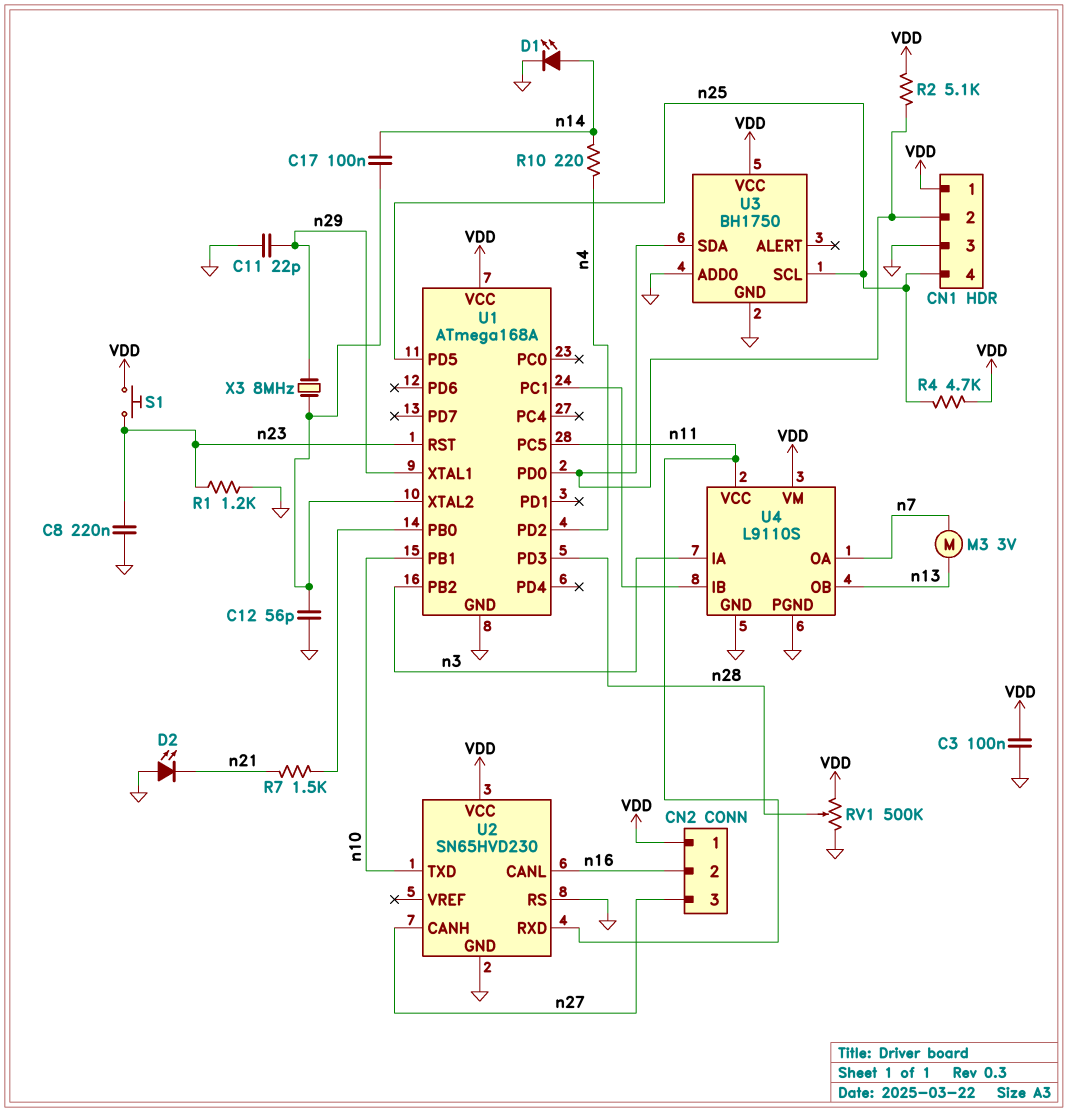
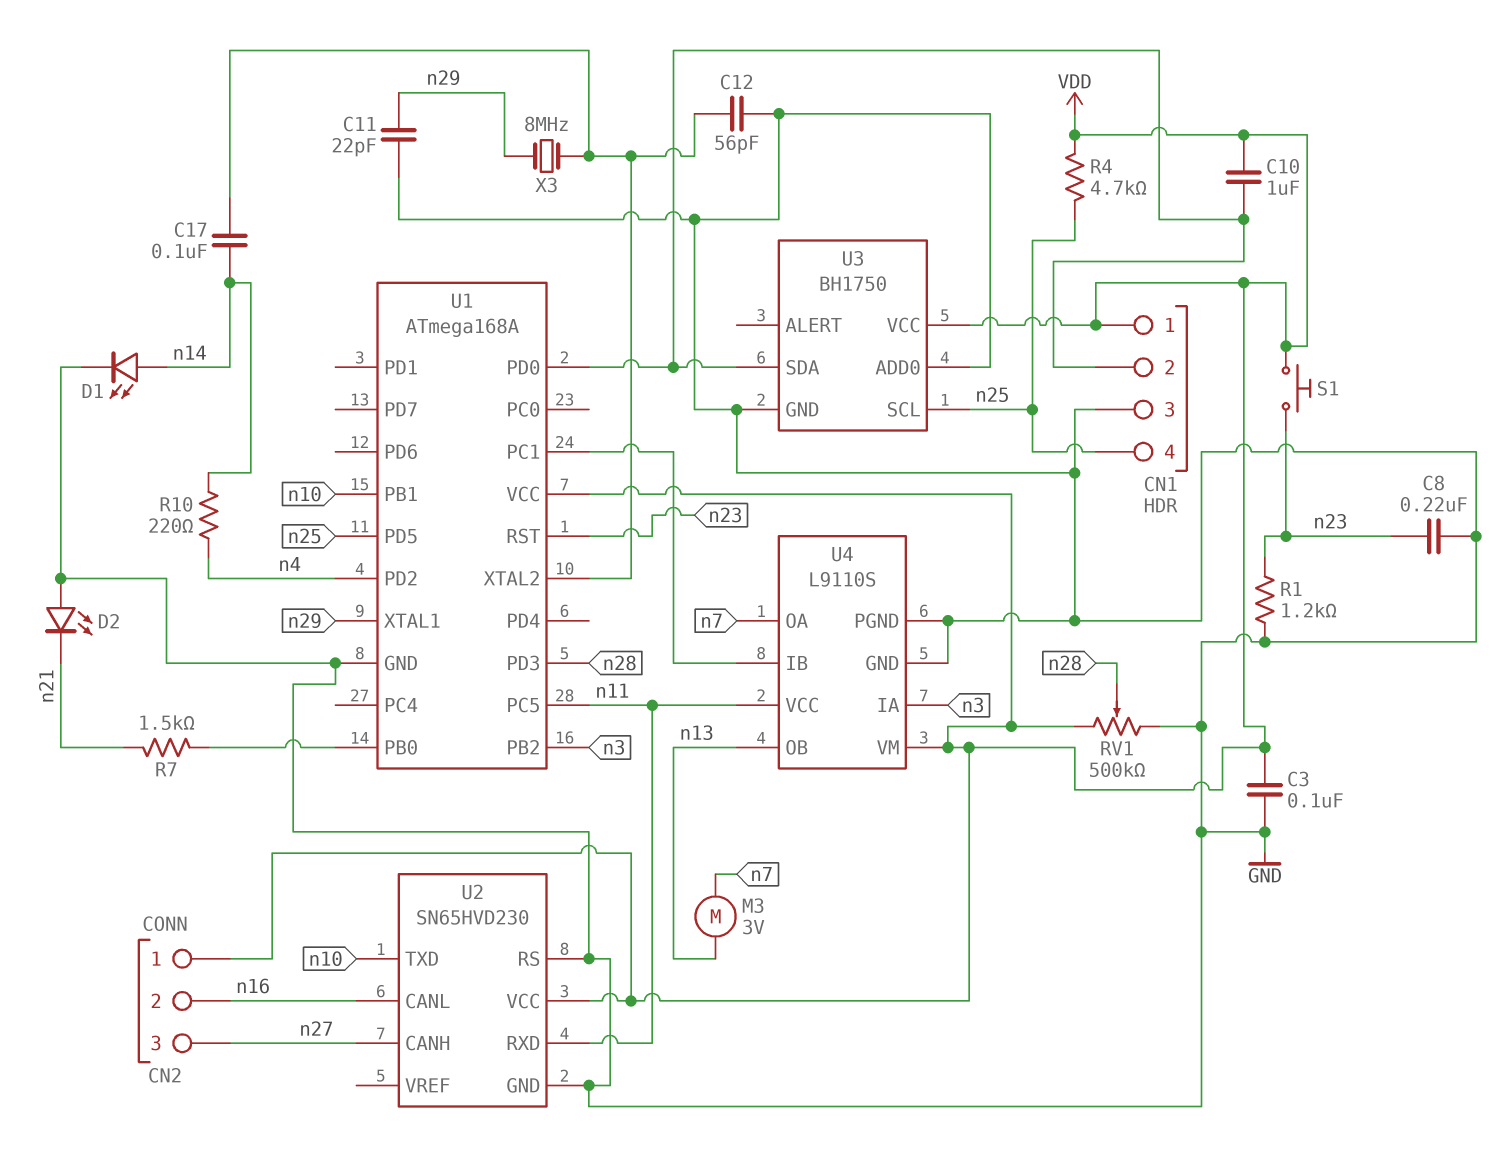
C10: none -> 1uF (CN1/2, VDD)
R2: 5.1k (CN1/2, VDD) -> none

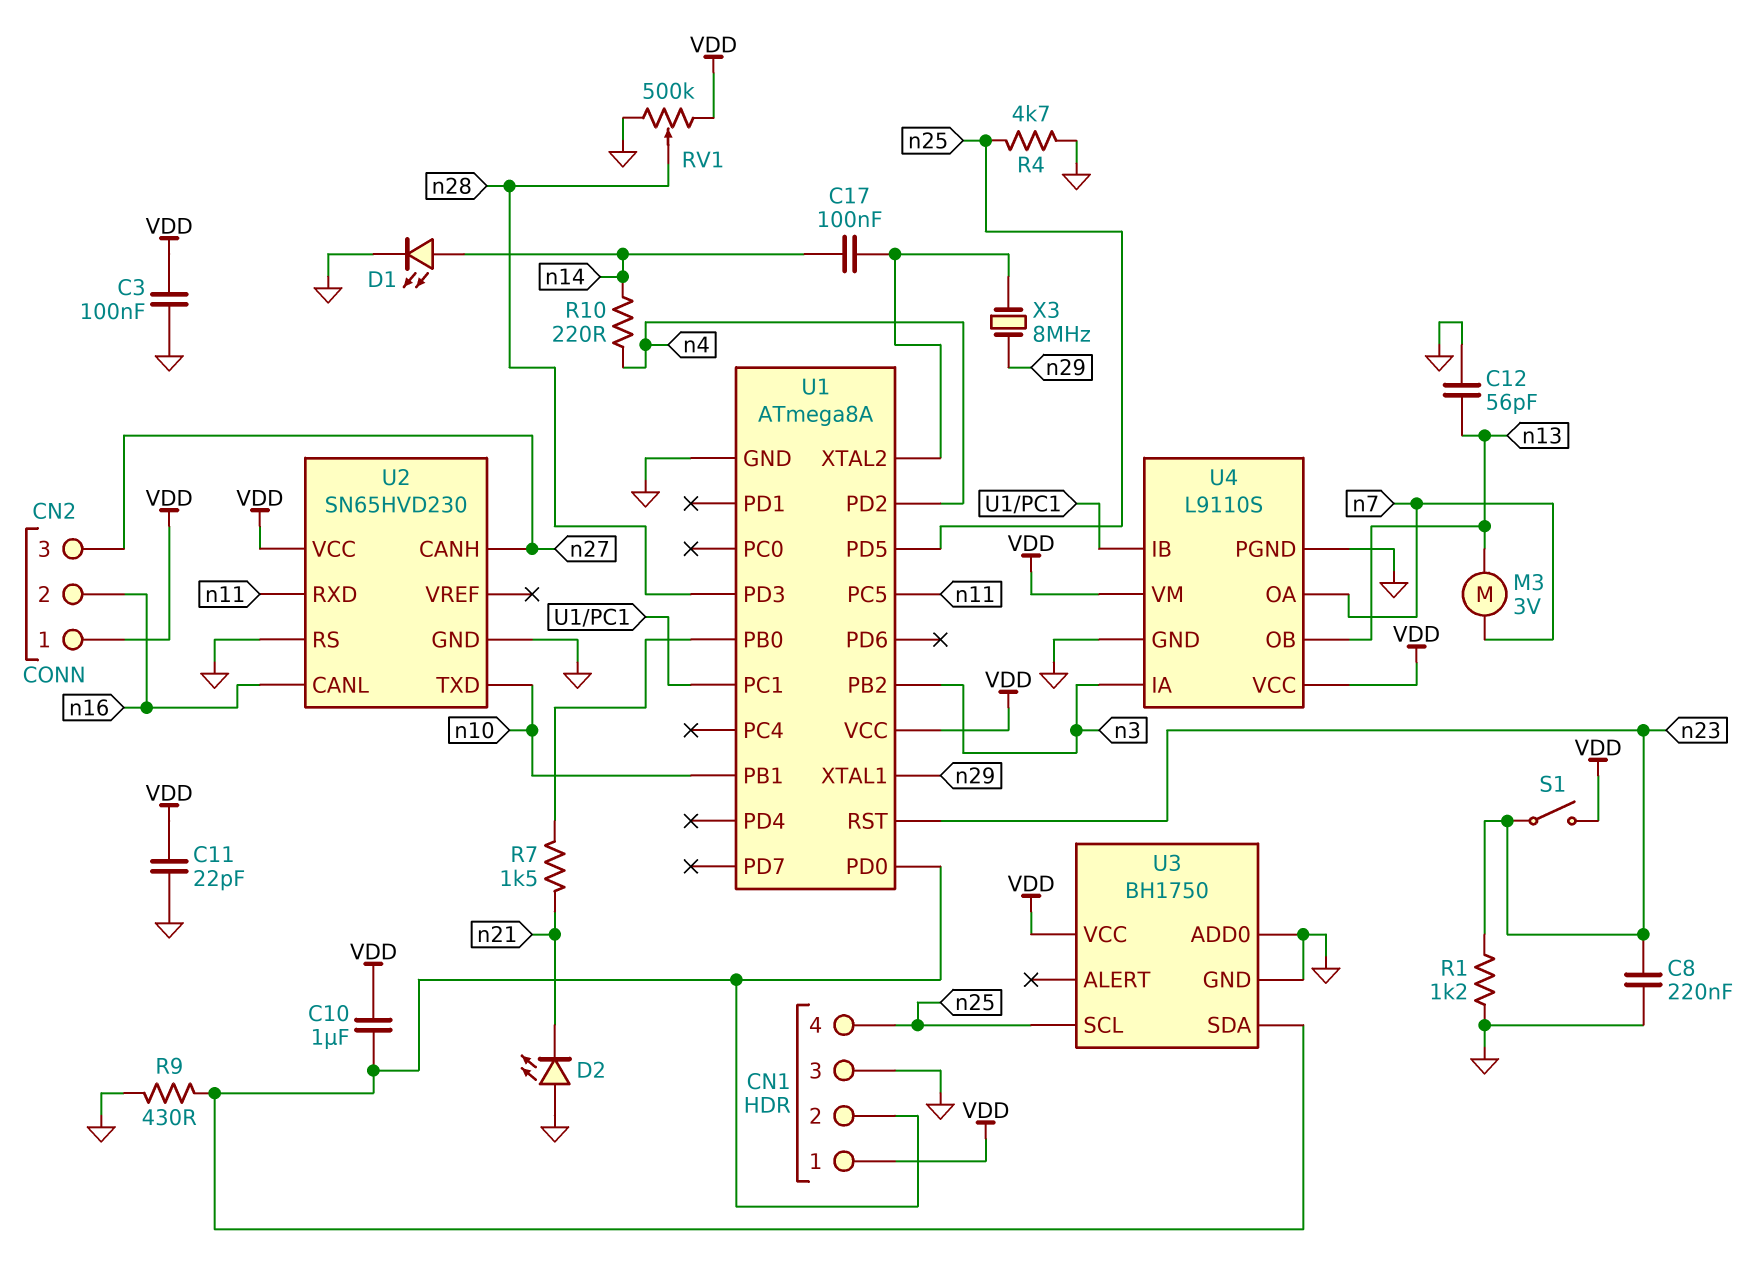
C11: 22pF (GND, n29) -> 22pF (GND, VDD)
C12: 56pF (GND, U1/XTAL2) -> 56pF (GND, n13)
R4: 4.7k (VDD, n25) -> 4.7k (GND, n25)
R9: none -> 430 (CN1/2, GND)
S1: button (VDD, n23) -> switch (VDD, n23)
U1: ATmega168A -> ATmega8A
U4 pin VCC: n11 -> VDD

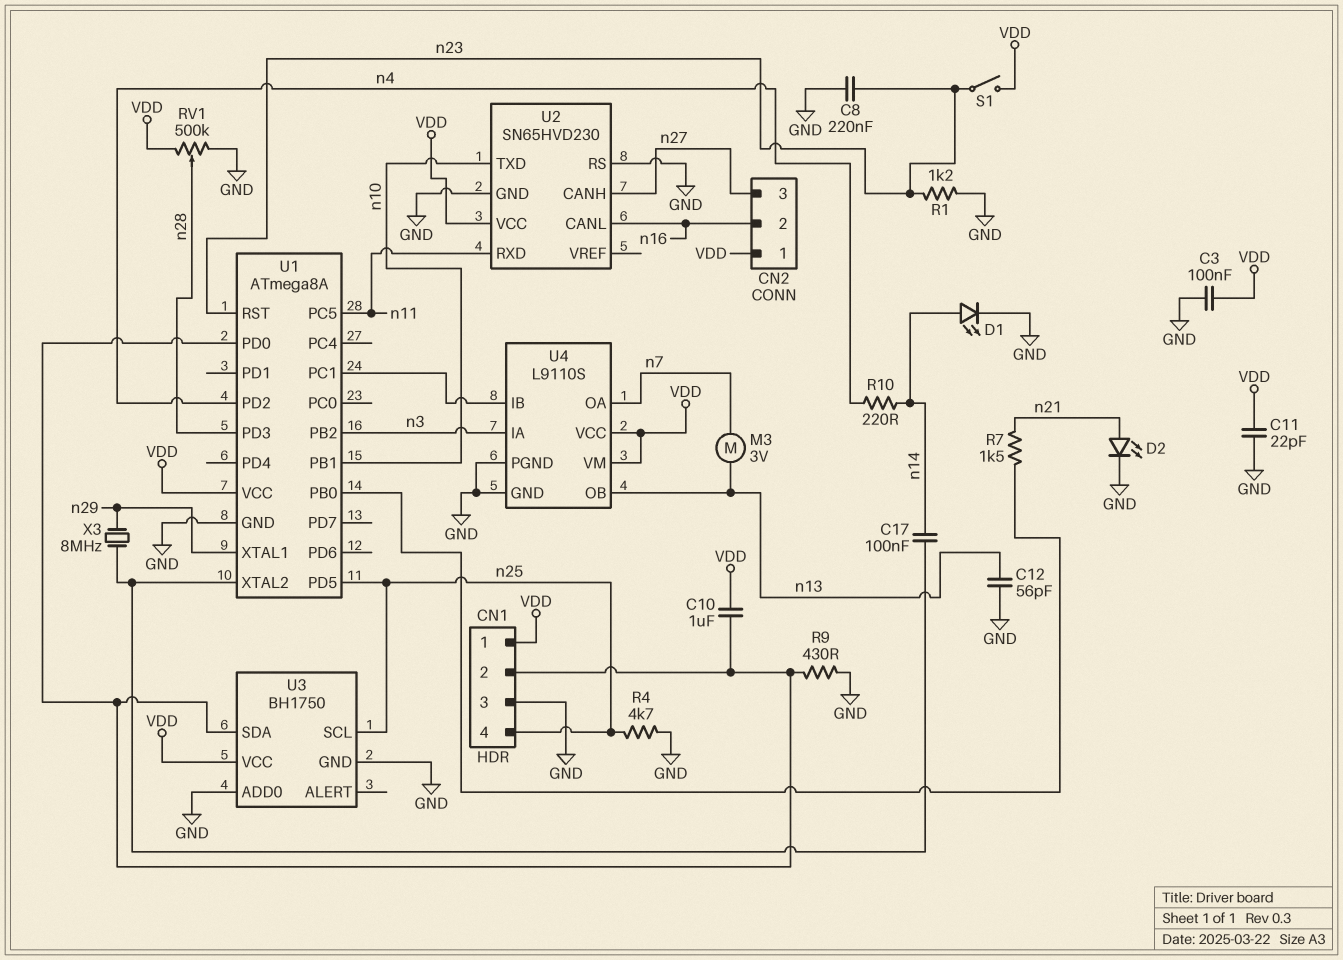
D2: LED (A GND, K n21) -> LED (A n21, K GND)

